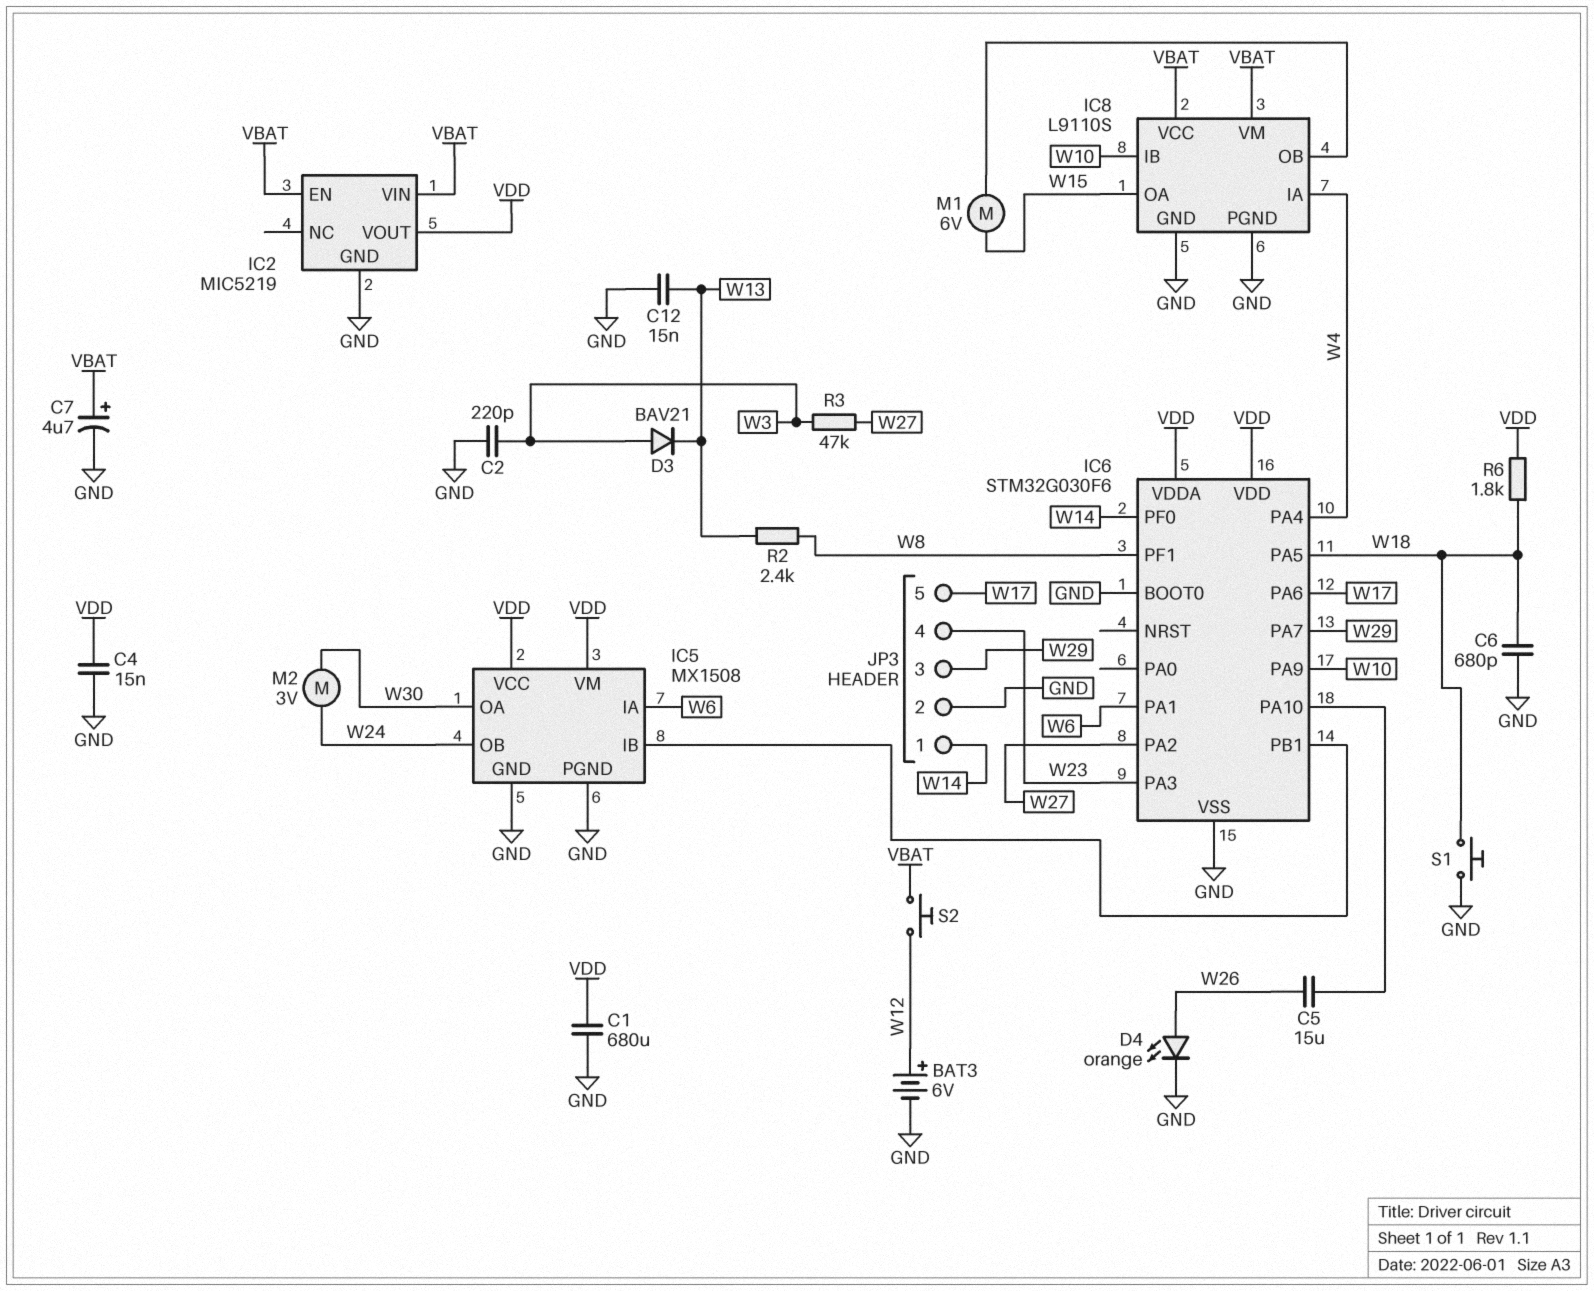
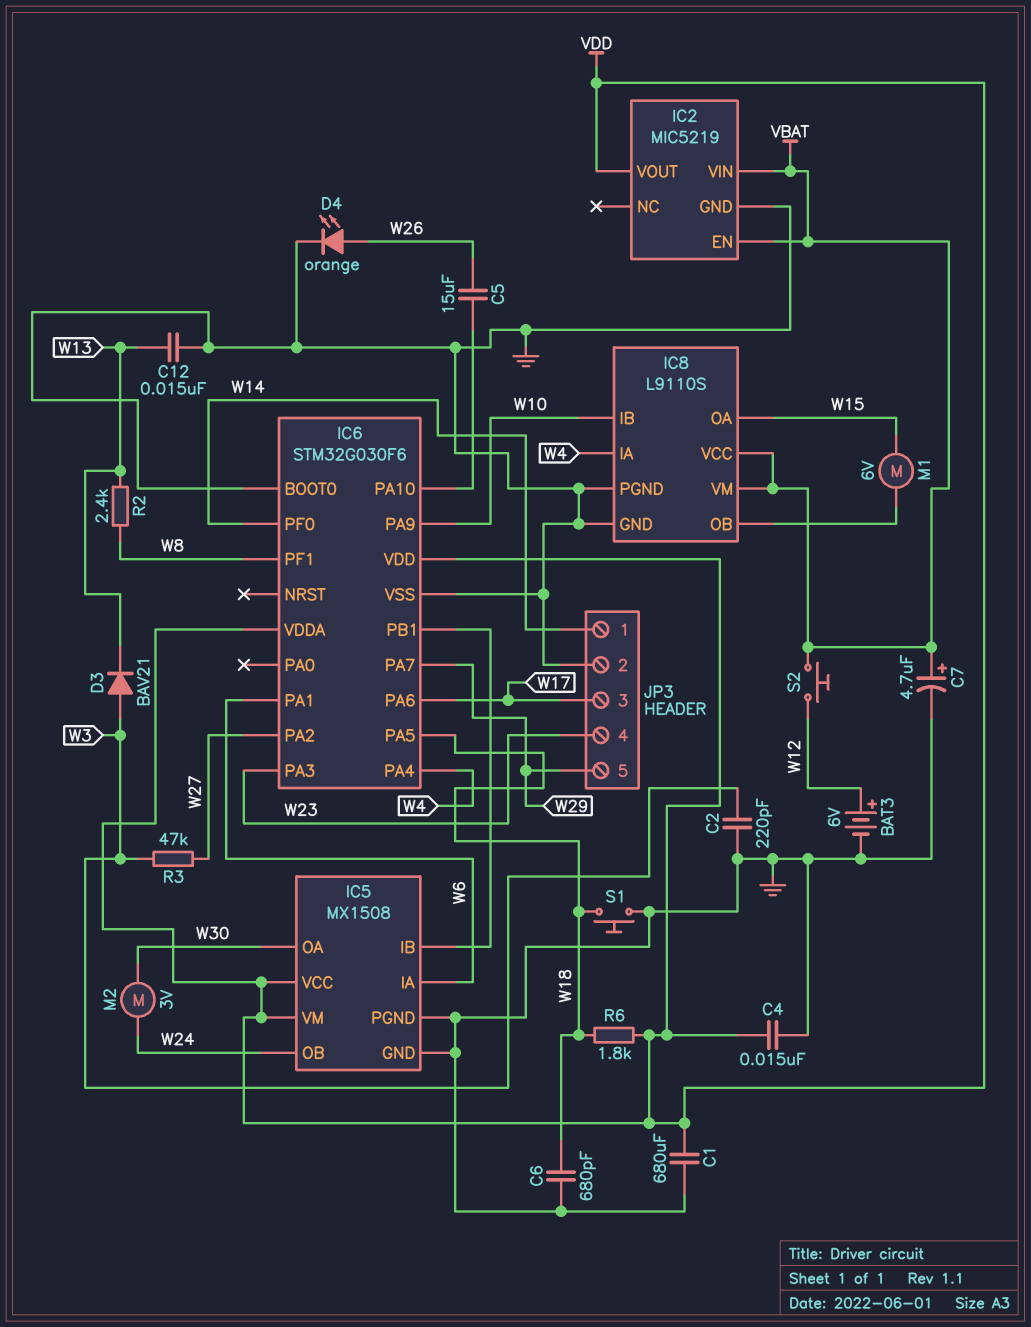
JP3 pin 3: W29 -> W17
JP3 pin 5: W17 -> W29

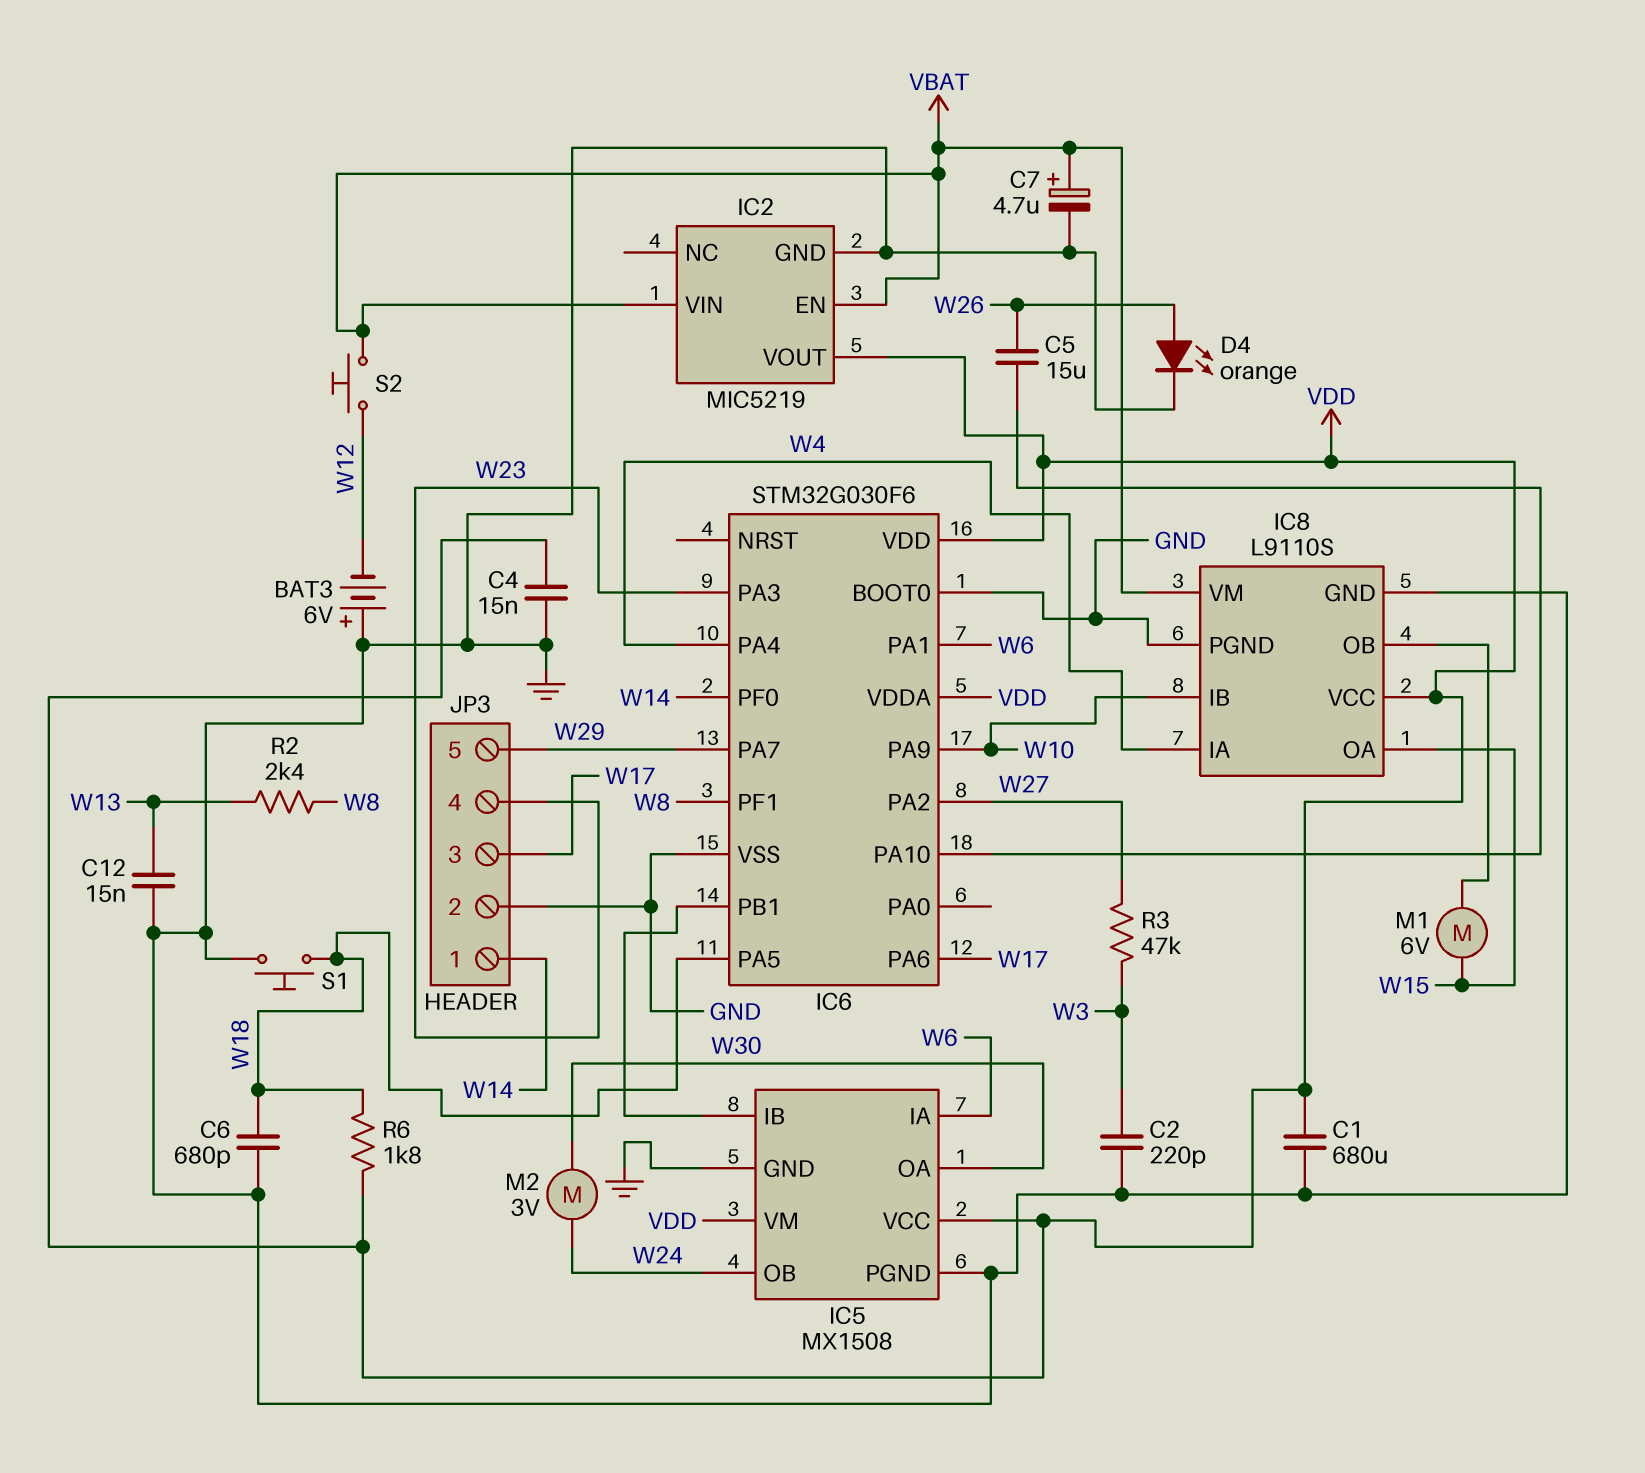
BAT3: 6V (plus W12, minus GND) -> 6V (plus GND, minus W12)
D3: diode BAV21 (A W3, K W13) -> none
IC8 pin VCC: VBAT -> VDD

